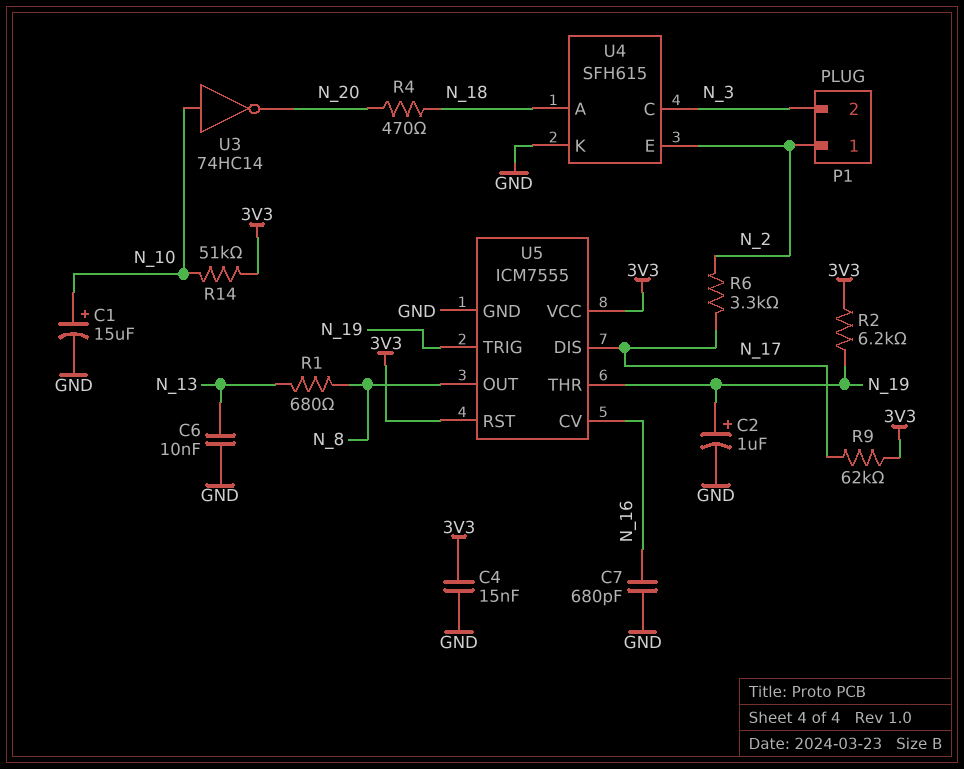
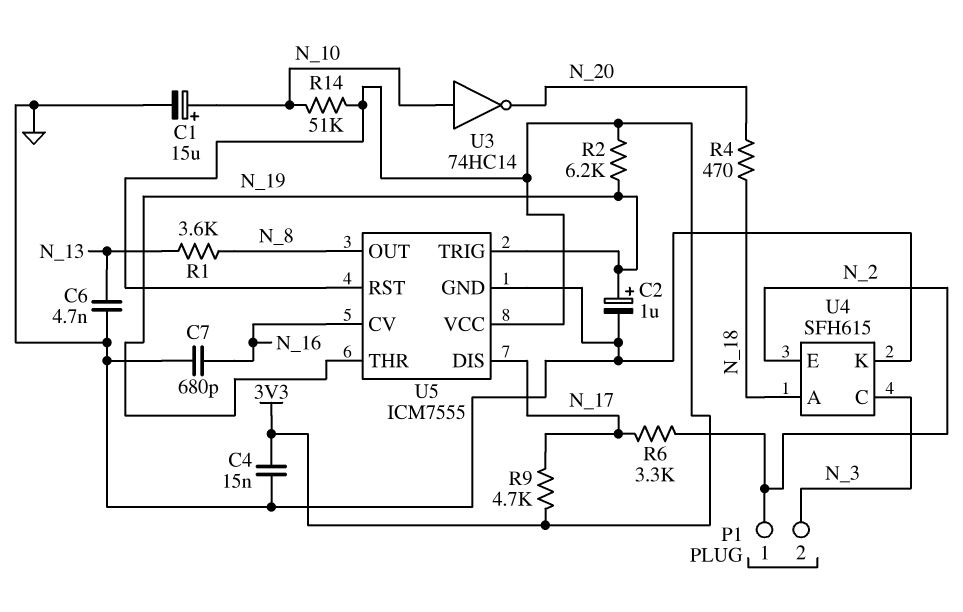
C6: 10nF (GND, N_13) -> 4.7nF (GND, N_13)
R1: 680 (N_8, N_13) -> 3.6k (N_8, N_13)
R9: 62k (3V3, N_17) -> 4.7k (3V3, N_17)

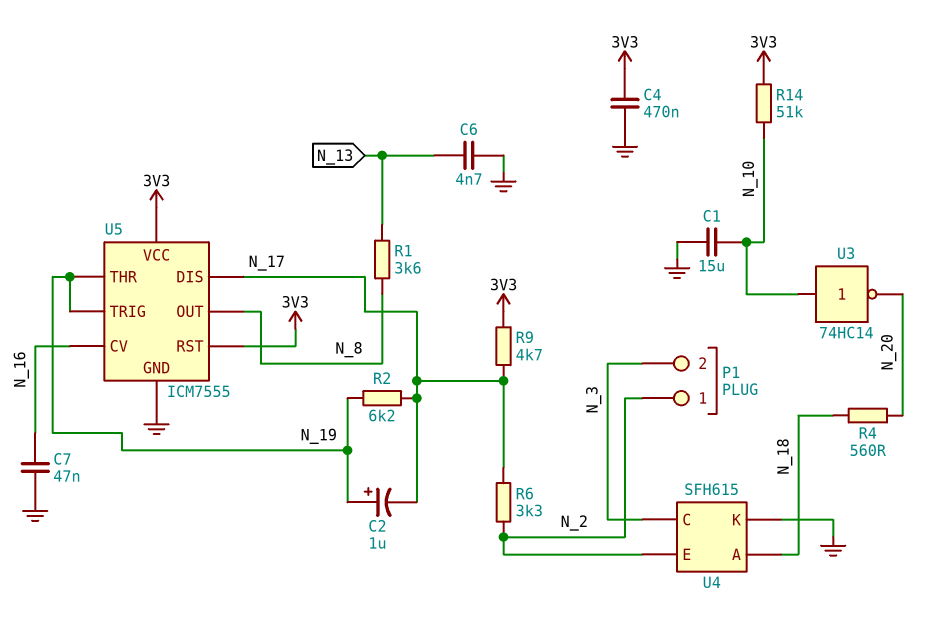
C1: 15uF (plus N_10, minus GND) -> 15uF (GND, N_10)
C2: 1uF (plus N_19, minus GND) -> 1uF (plus N_19, minus N_17)
C4: 15nF (3V3, GND) -> 470nF (3V3, GND)
C7: 680pF (GND, N_16) -> 47nF (GND, N_16)
R2: 6.2k (3V3, N_19) -> 6.2k (N_17, N_19)
R4: 470 (N_18, N_20) -> 560 (N_18, N_20)

